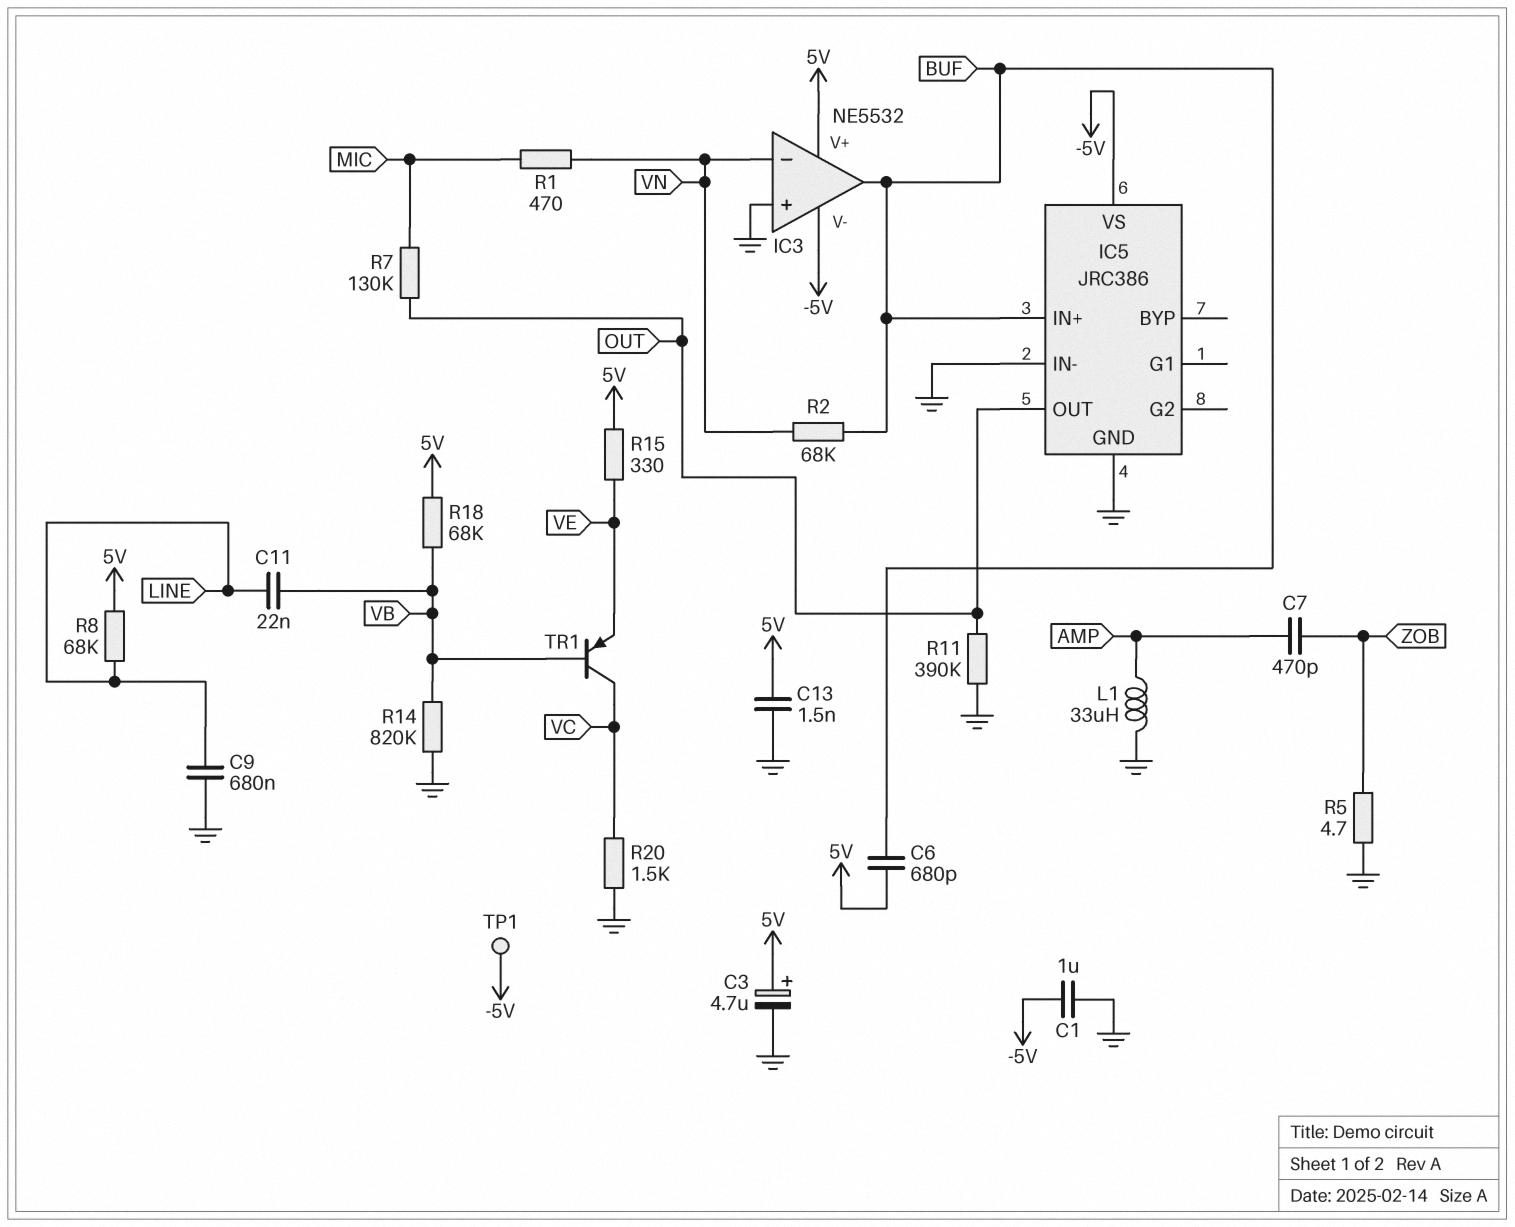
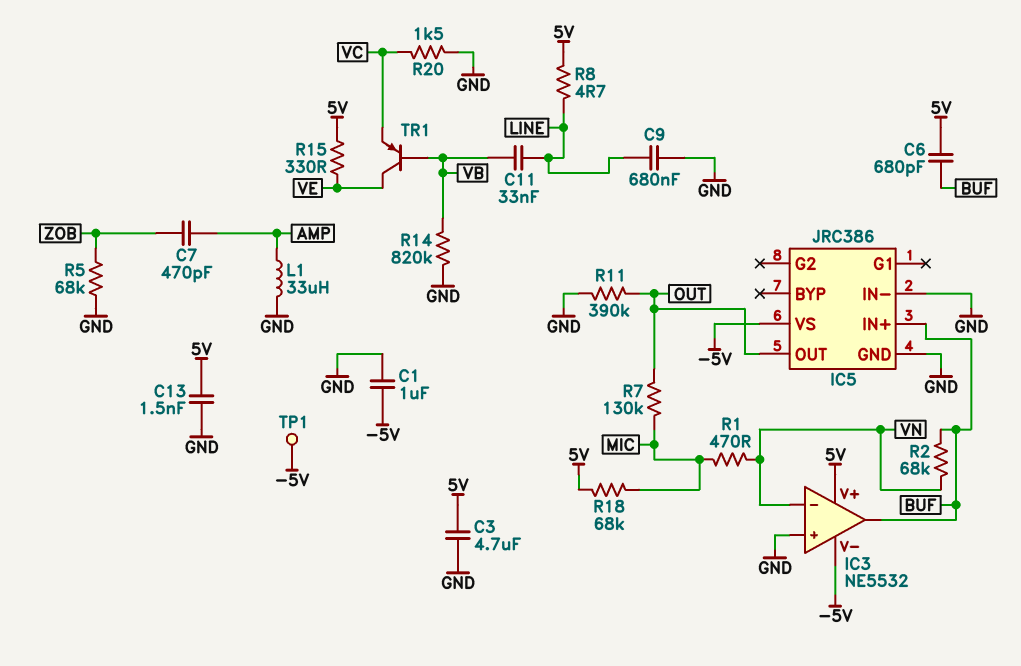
C3: 4.7uF (plus 5V, minus GND) -> 4.7uF (5V, GND)
C11: 22nF (LINE, VB) -> 33nF (LINE, VB)
R5: 4.7 (GND, ZOB) -> 68k (GND, ZOB)
R8: 68k (5V, LINE) -> 4.7 (5V, LINE)
R18: 68k (5V, VB) -> 68k (5V, MIC)
TR1: PNP (B VB, C VC, E VE) -> PNP (B VB, C VE, E VC)

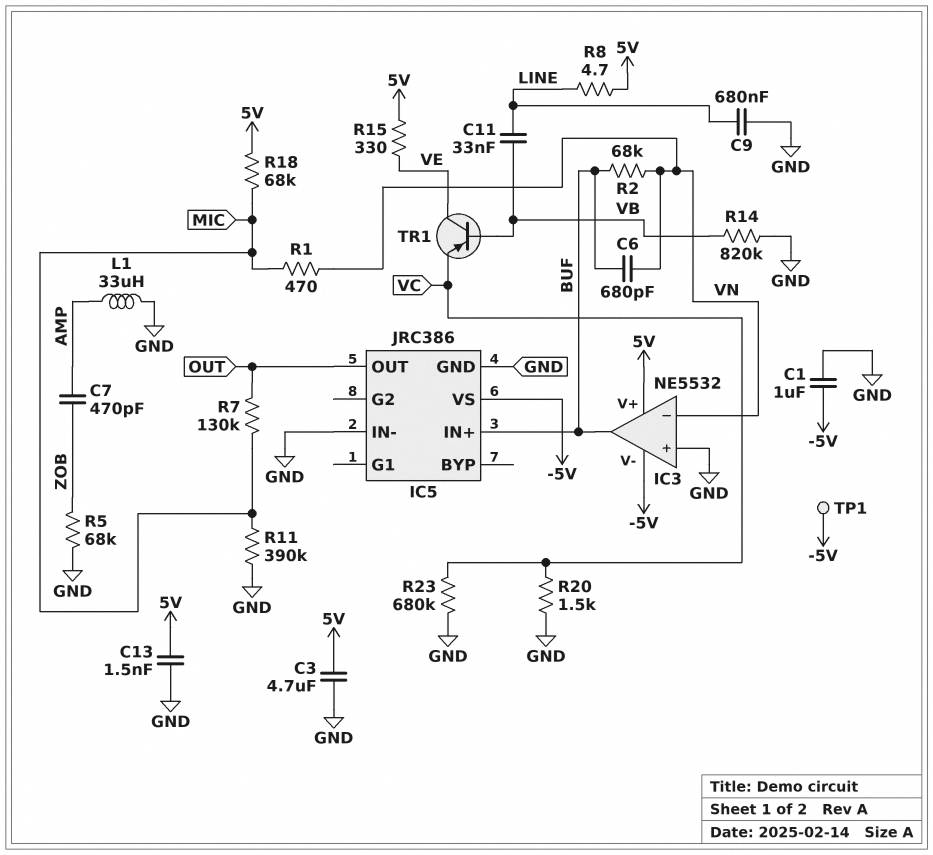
C6: 680pF (5V, BUF) -> 680pF (BUF, VN)
R11: 390k (GND, OUT) -> 390k (GND, MIC)
R23: none -> 680k (GND, VC)

